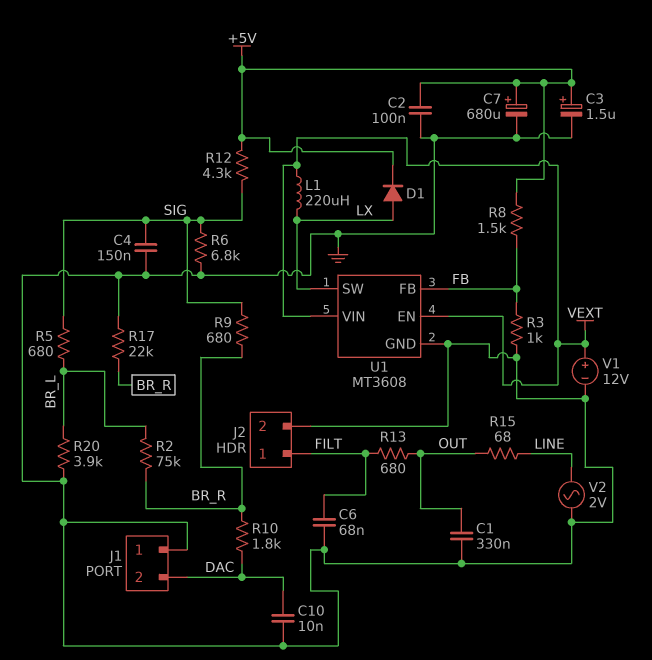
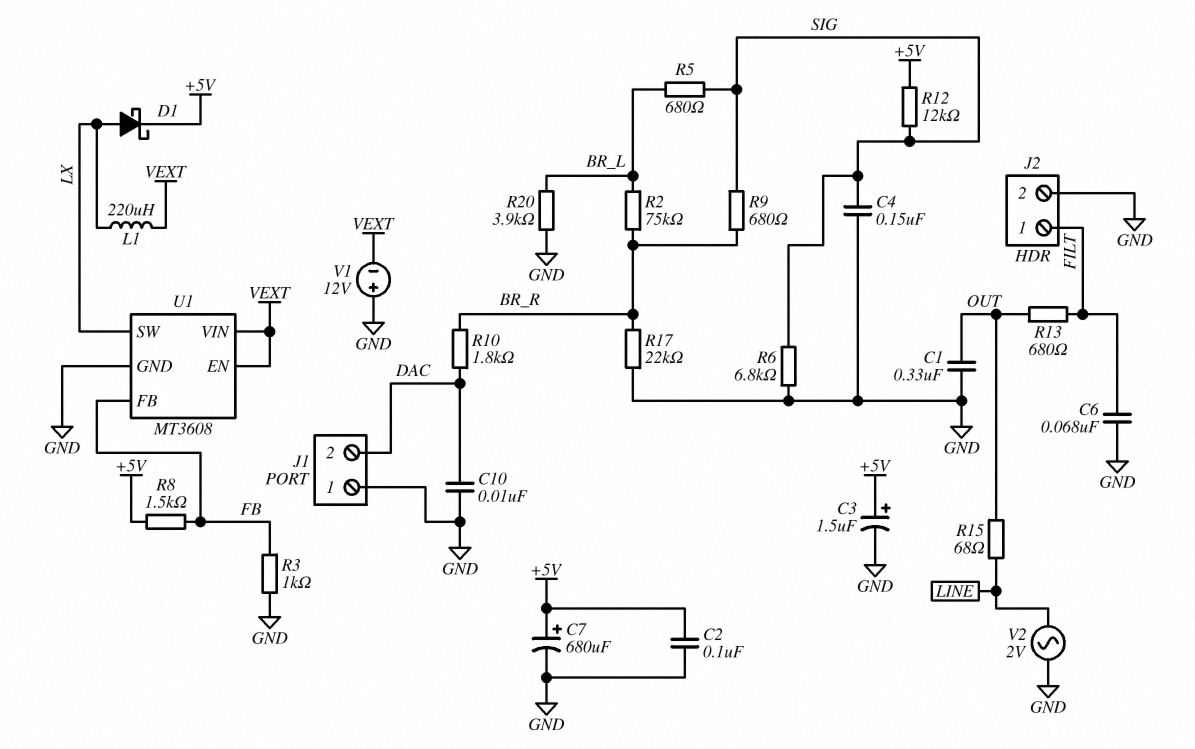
D1: diode (A LX, K +5V) -> schottky (A LX, K +5V)
R12: 4.3k (+5V, SIG) -> 12k (+5V, SIG)
V1: 12V (plus VEXT, minus GND) -> 12V (plus GND, minus VEXT)

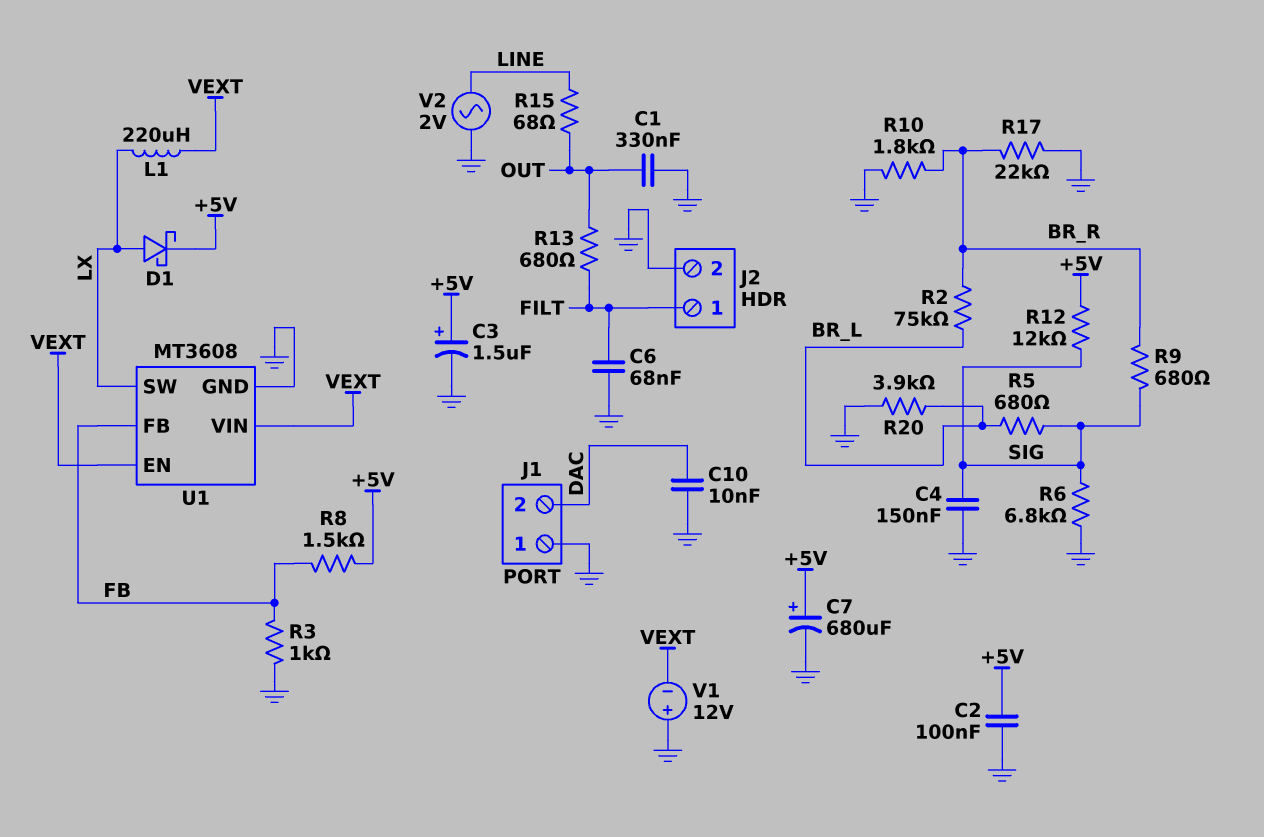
R10: 1.8k (BR_R, DAC) -> 1.8k (BR_R, GND)

